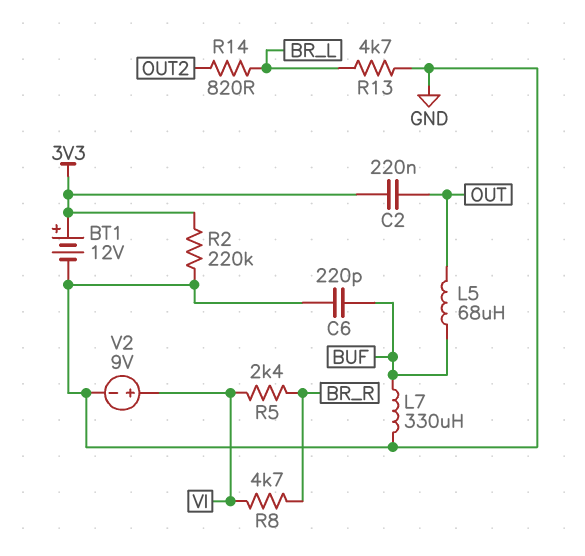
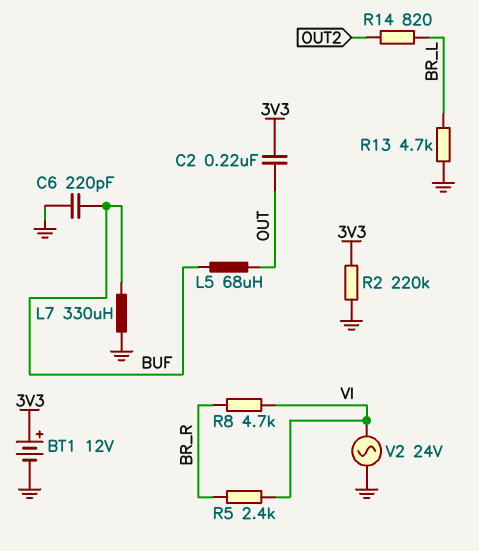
V2: 9V (plus VI, minus GND) -> AC 24V (GND, VI)

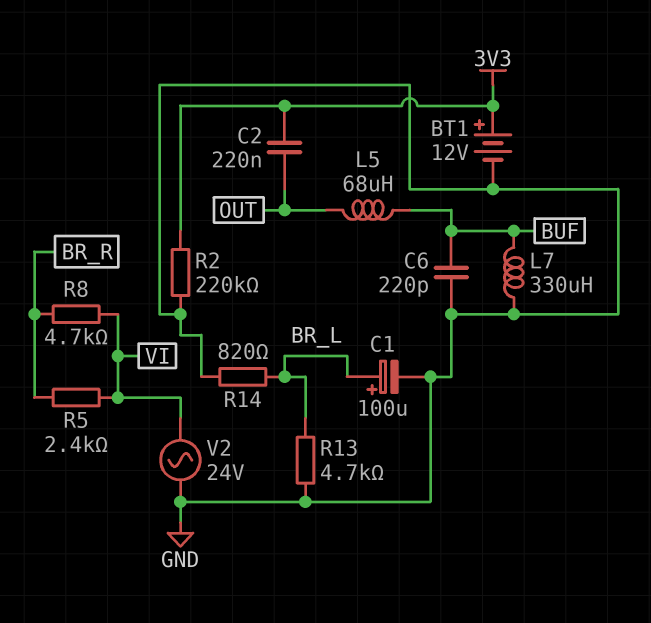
C1: none -> 100uF (plus BR_L, minus GND)
R14: 820 (BR_L, OUT2) -> 820 (BR_L, GND)

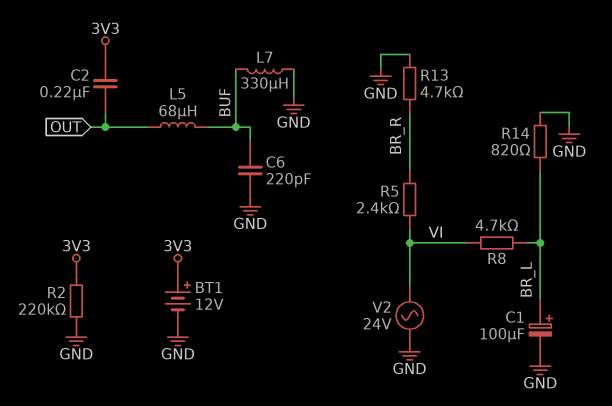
R8: 4.7k (BR_R, VI) -> 4.7k (BR_L, VI)
R13: 4.7k (BR_L, GND) -> 4.7k (BR_R, GND)

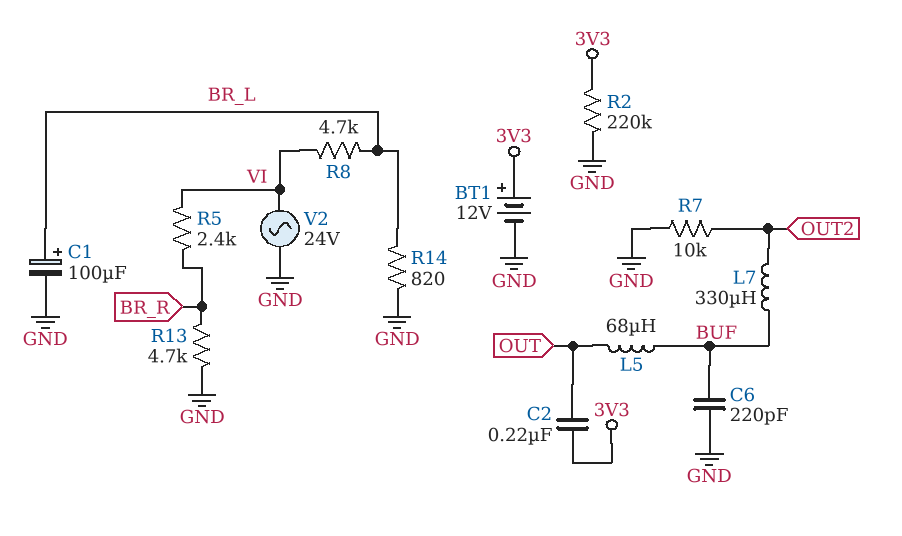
L7: 330uH (BUF, GND) -> 330uH (BUF, OUT2)
R7: none -> 10k (GND, OUT2)

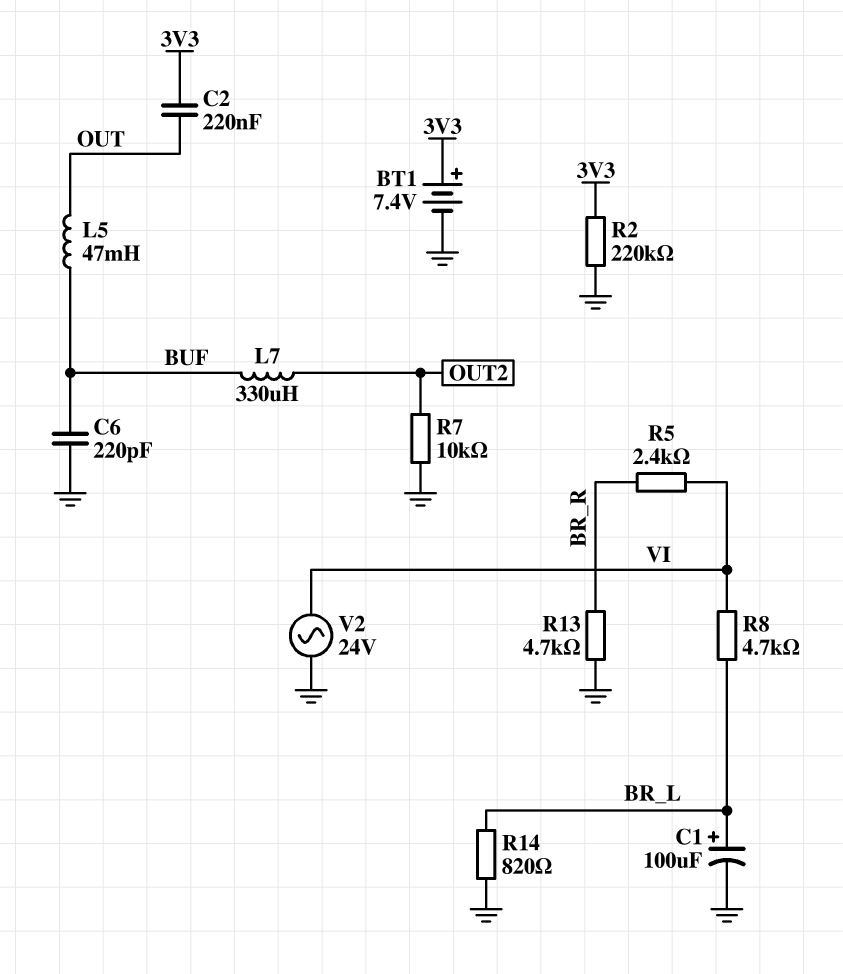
BT1: 12V (plus 3V3, minus GND) -> 7.4V (plus 3V3, minus GND)
L5: 68uH (BUF, OUT) -> 47mH (BUF, OUT)

